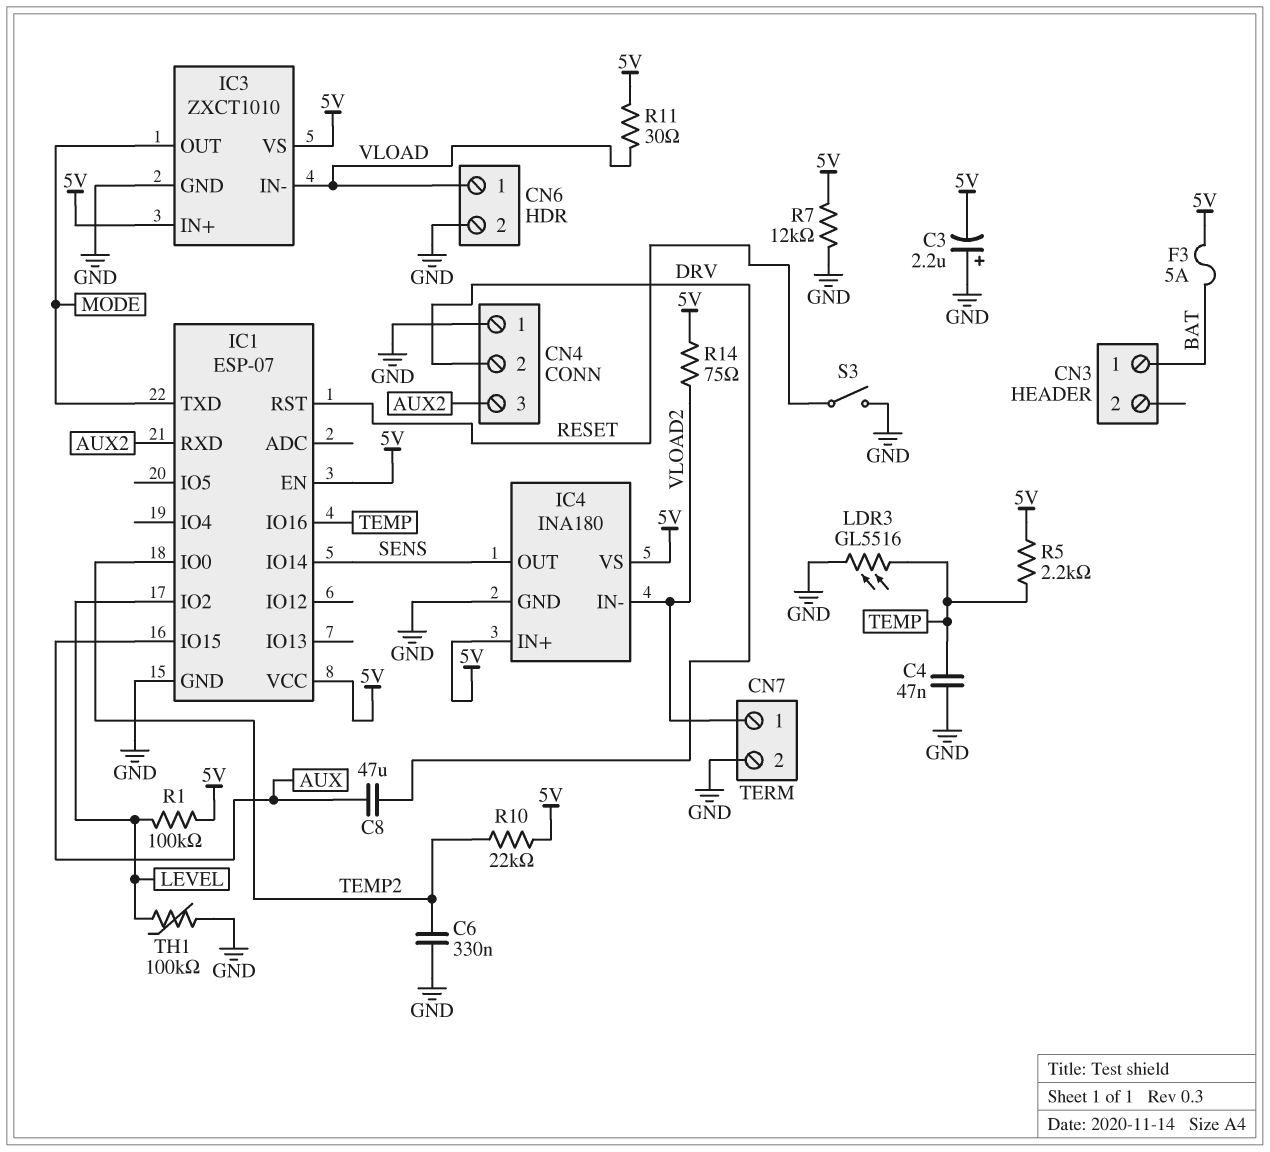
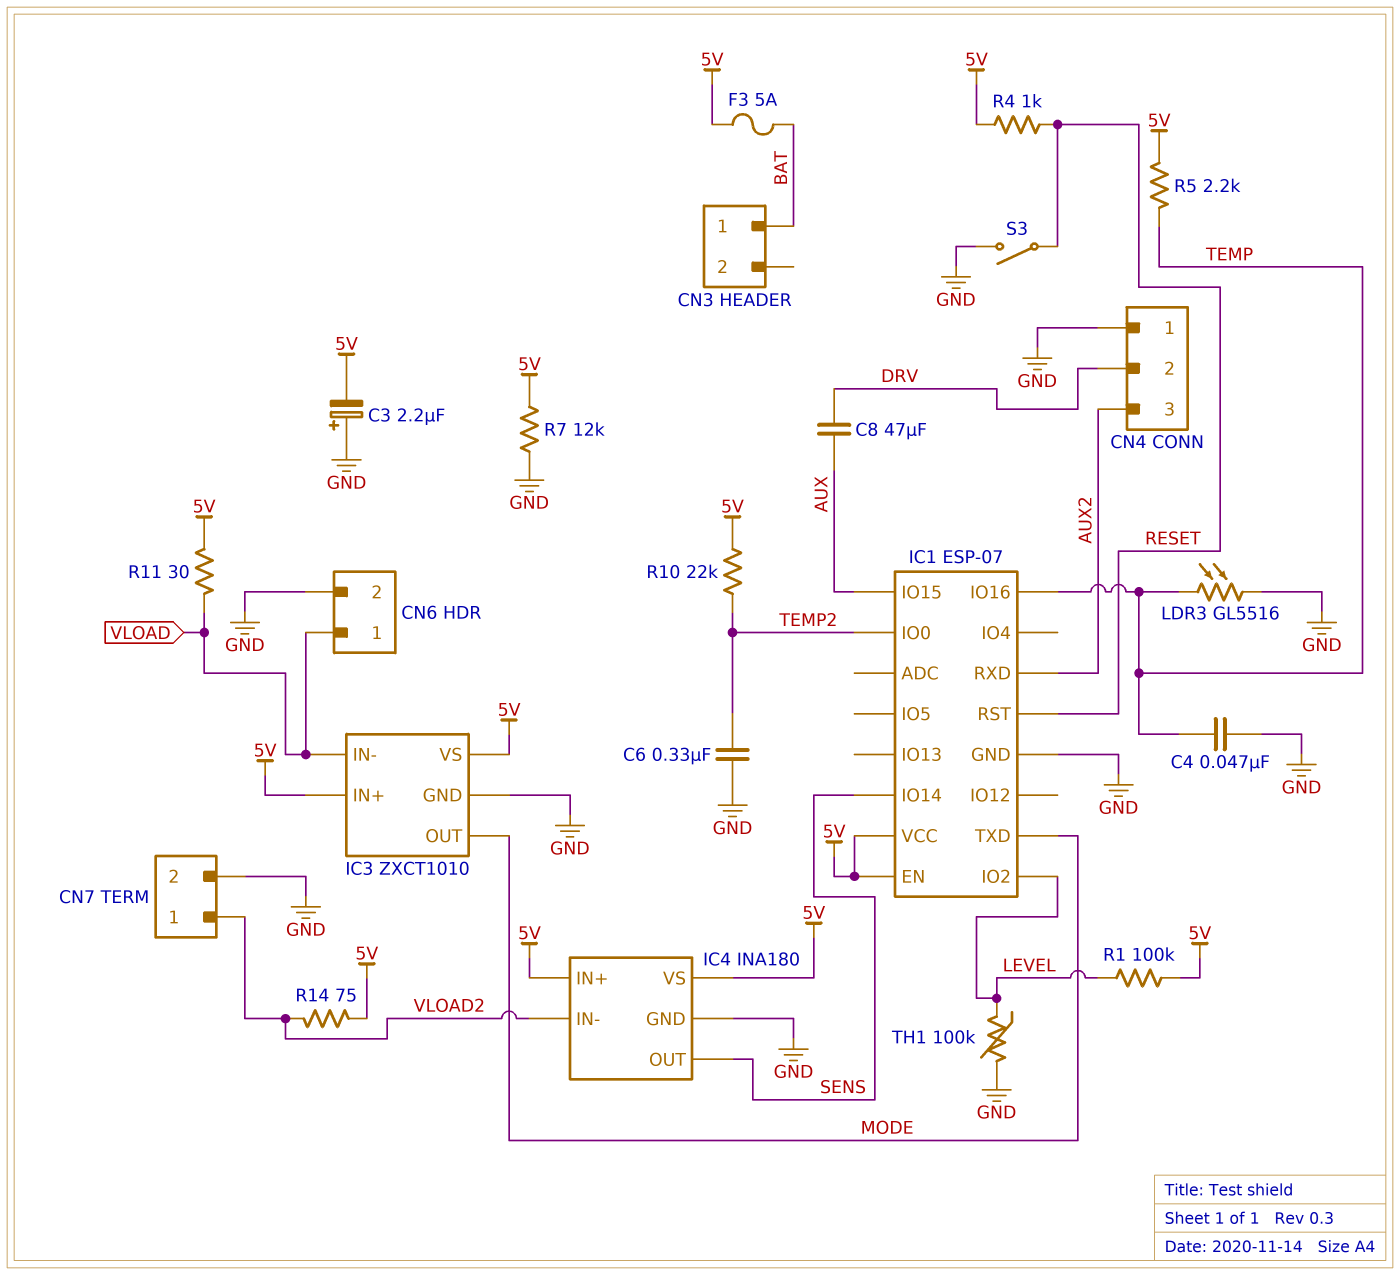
R4: none -> 1k (5V, RESET)

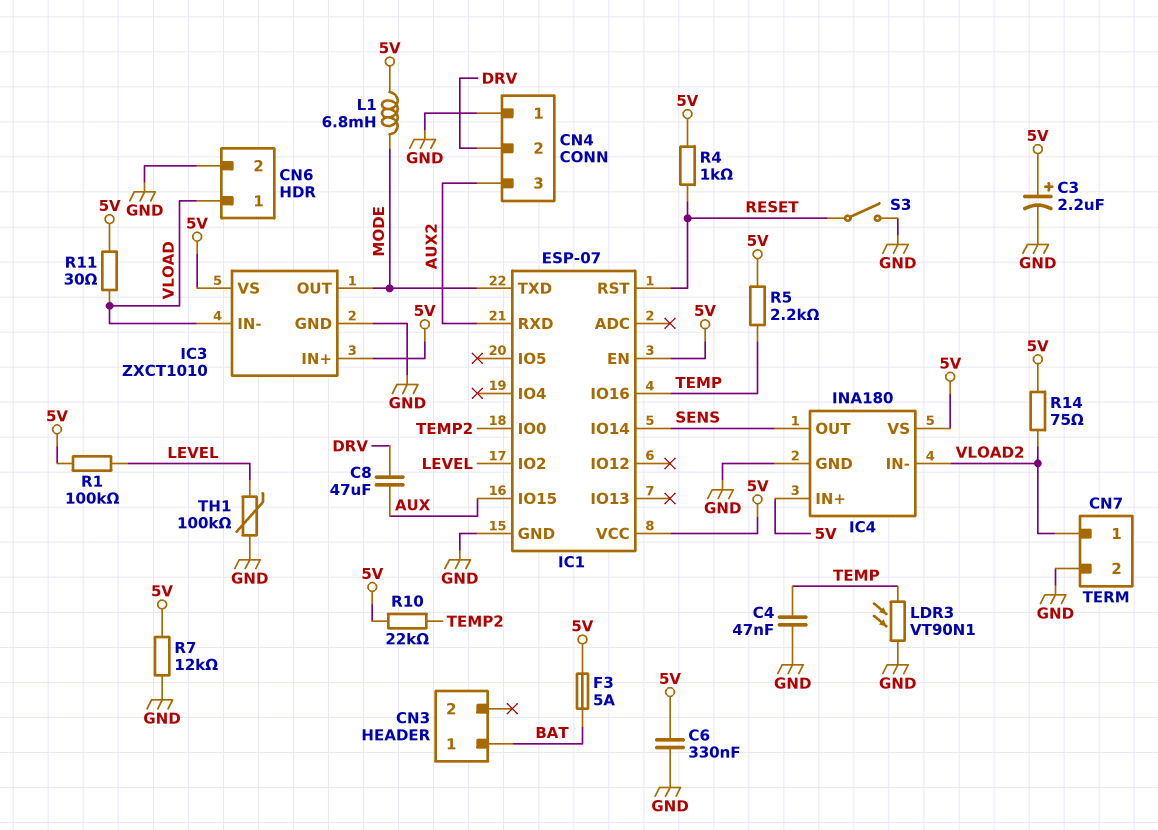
C3: 2.2uF (plus GND, minus 5V) -> 2.2uF (plus 5V, minus GND)
C6: 330nF (GND, TEMP2) -> 330nF (5V, GND)
L1: none -> 6.8mH (5V, MODE)
LDR3: GL5516 (GND, TEMP) -> VT90N1 (GND, TEMP)

